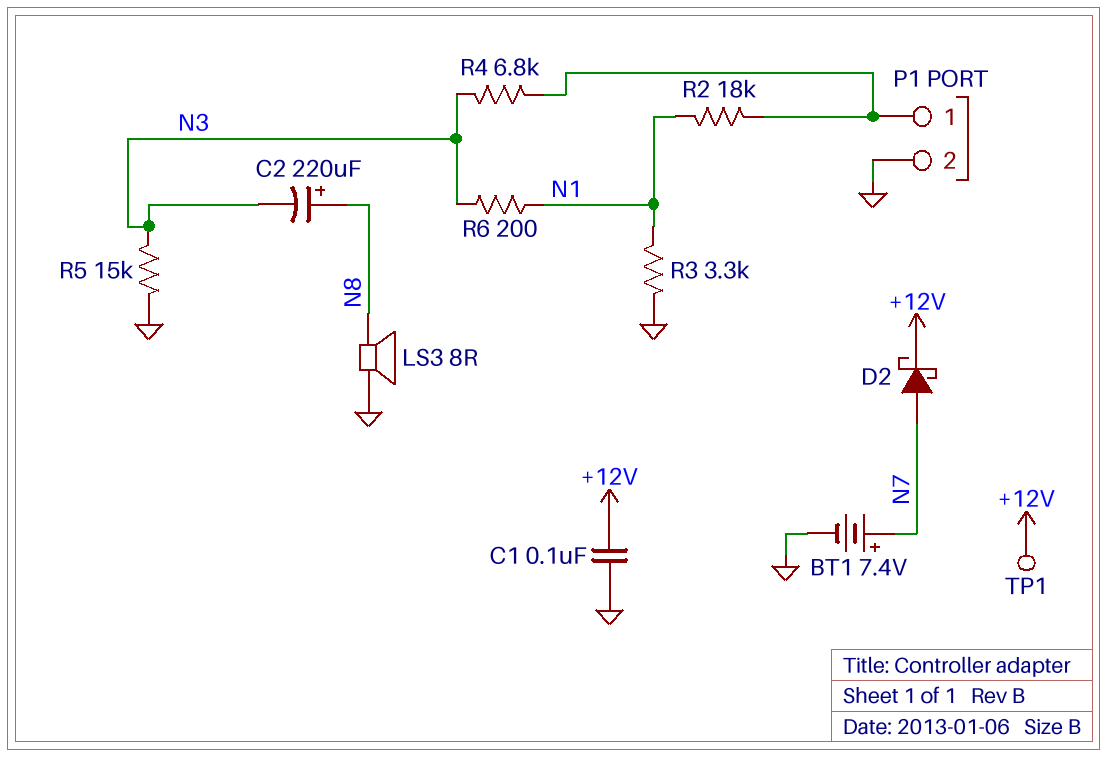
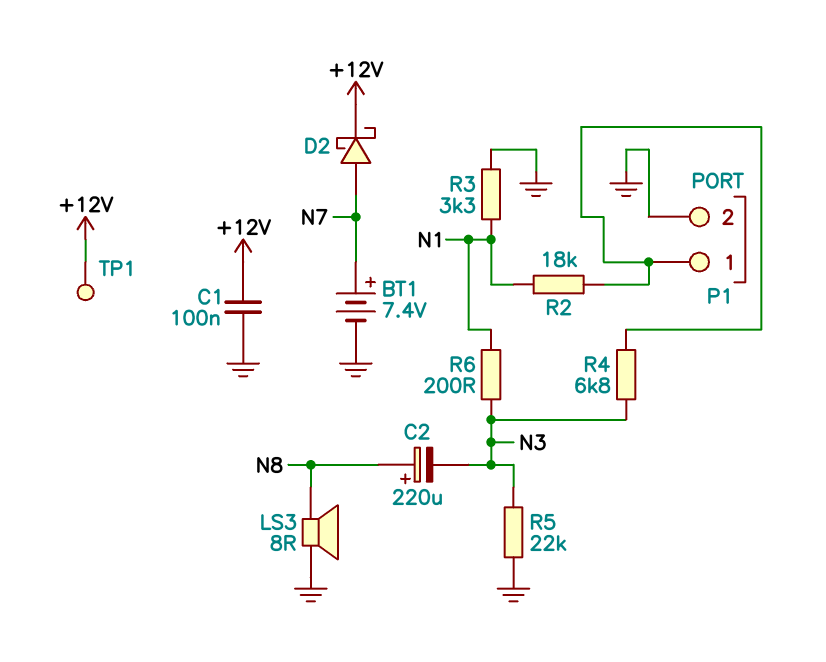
R5: 15k (GND, N3) -> 22k (GND, N3)

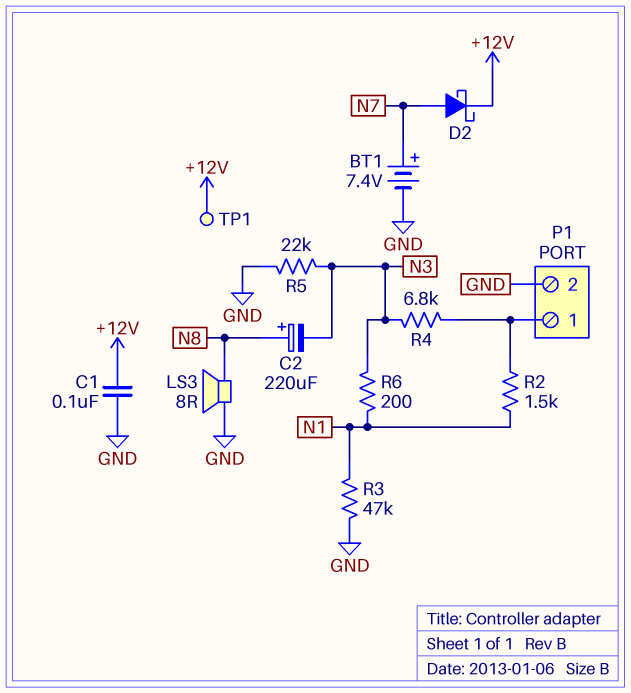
R2: 18k (N1, P1/1) -> 1.5k (N1, P1/1)
R3: 3.3k (GND, N1) -> 47k (GND, N1)

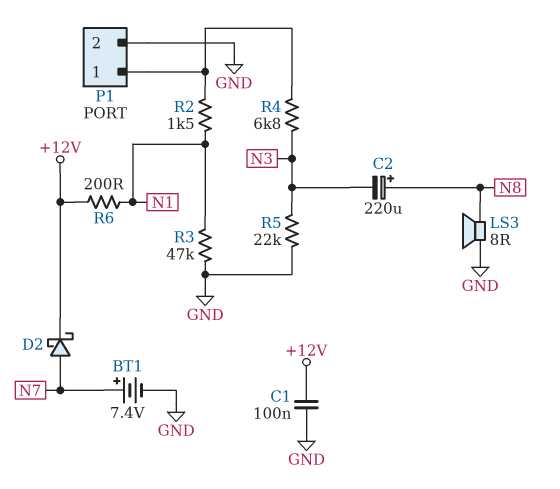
R6: 200 (N1, N3) -> 200 (+12V, N1)
TP1: test point (+12V) -> none

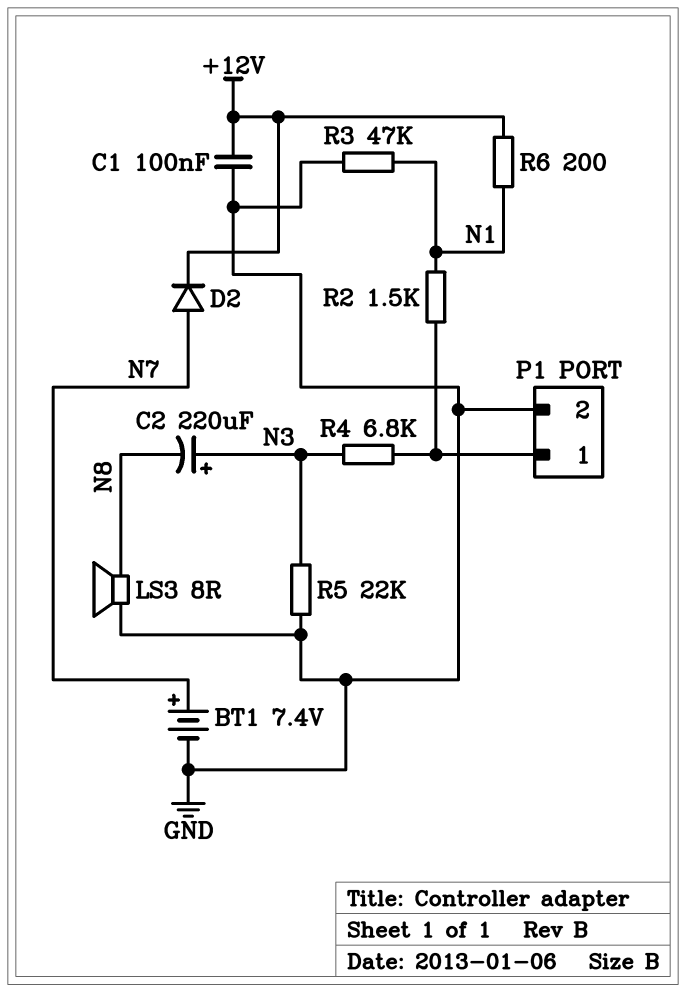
C2: 220uF (plus N8, minus N3) -> 220uF (plus N3, minus N8)
D2: schottky (A N7, K +12V) -> diode (A N7, K +12V)

